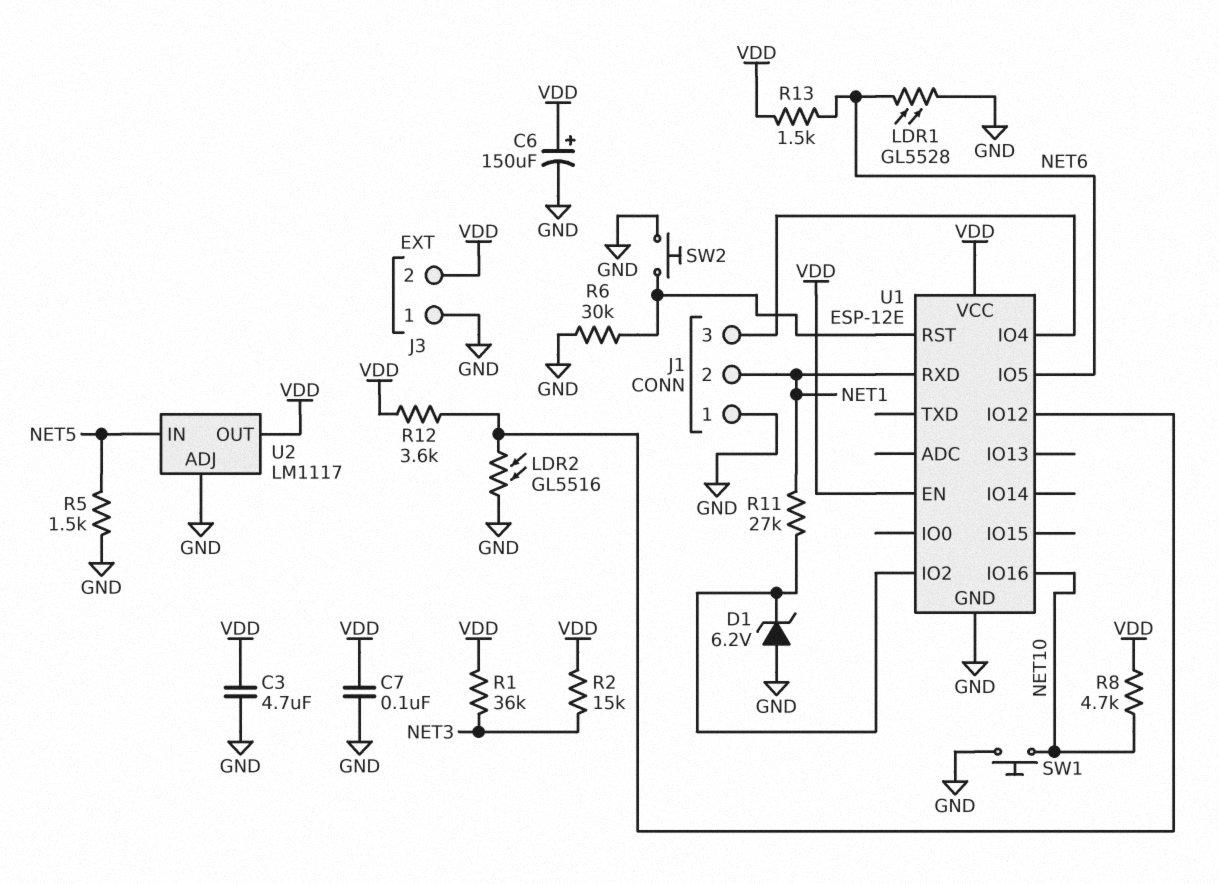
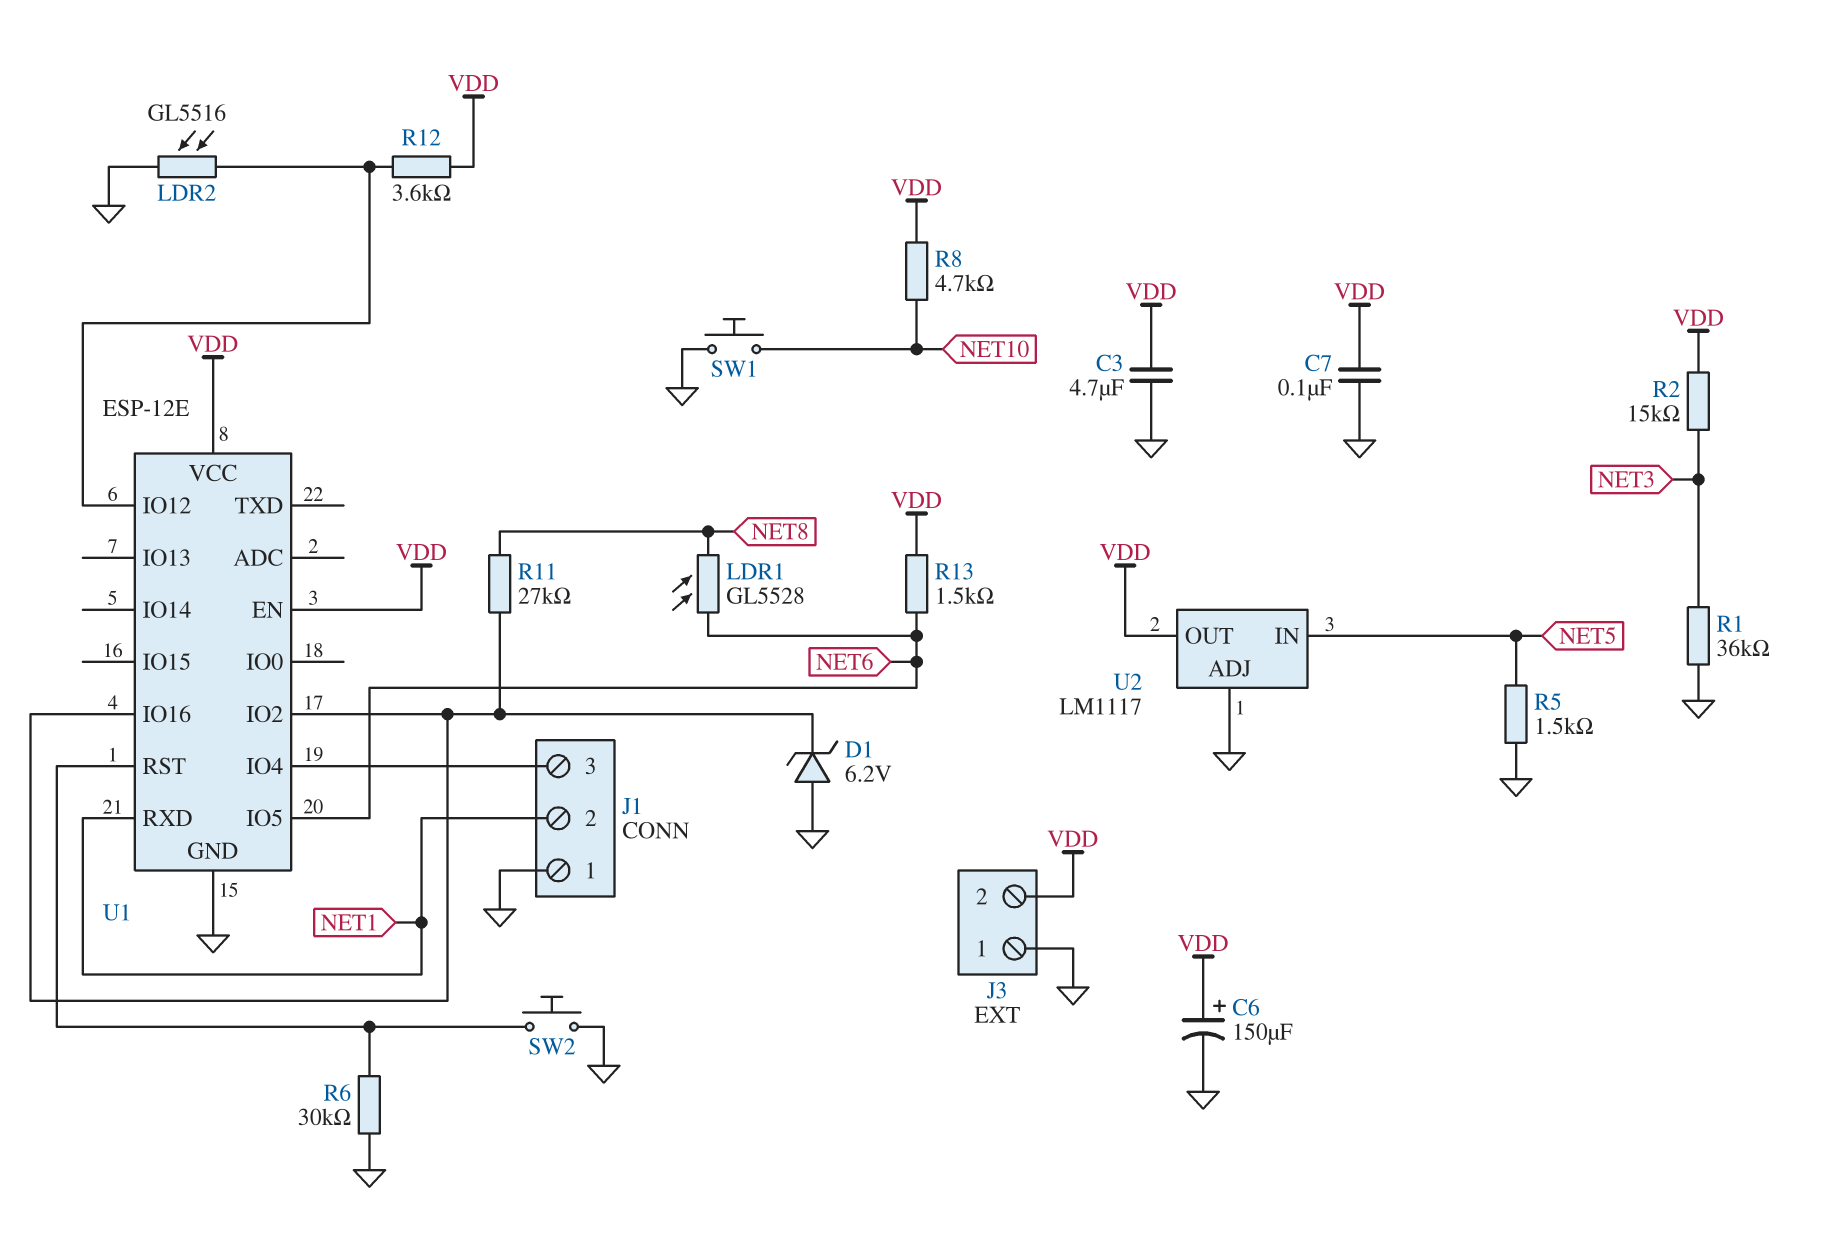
LDR1: GL5528 (GND, NET6) -> GL5528 (NET6, NET8)
R1: 36k (NET3, VDD) -> 36k (GND, NET3)
R11: 27k (NET1, U1/IO2) -> 27k (NET8, U1/IO2)
U1 pin IO16: NET10 -> U1/IO2

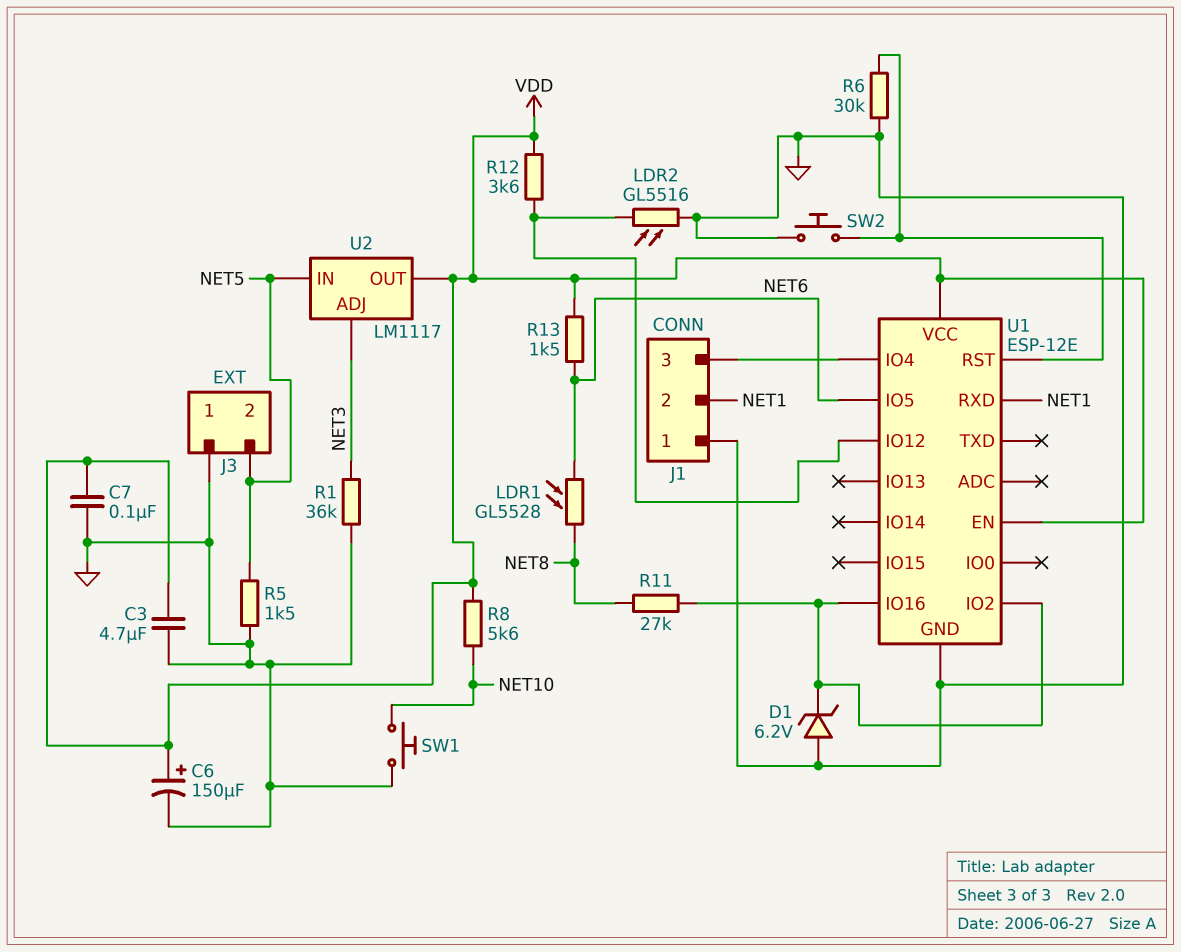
J3 pin 2: VDD -> NET5
R2: 15k (NET3, VDD) -> none
R8: 4.7k (NET10, VDD) -> 5.6k (NET10, VDD)
U2 pin ADJ: GND -> NET3

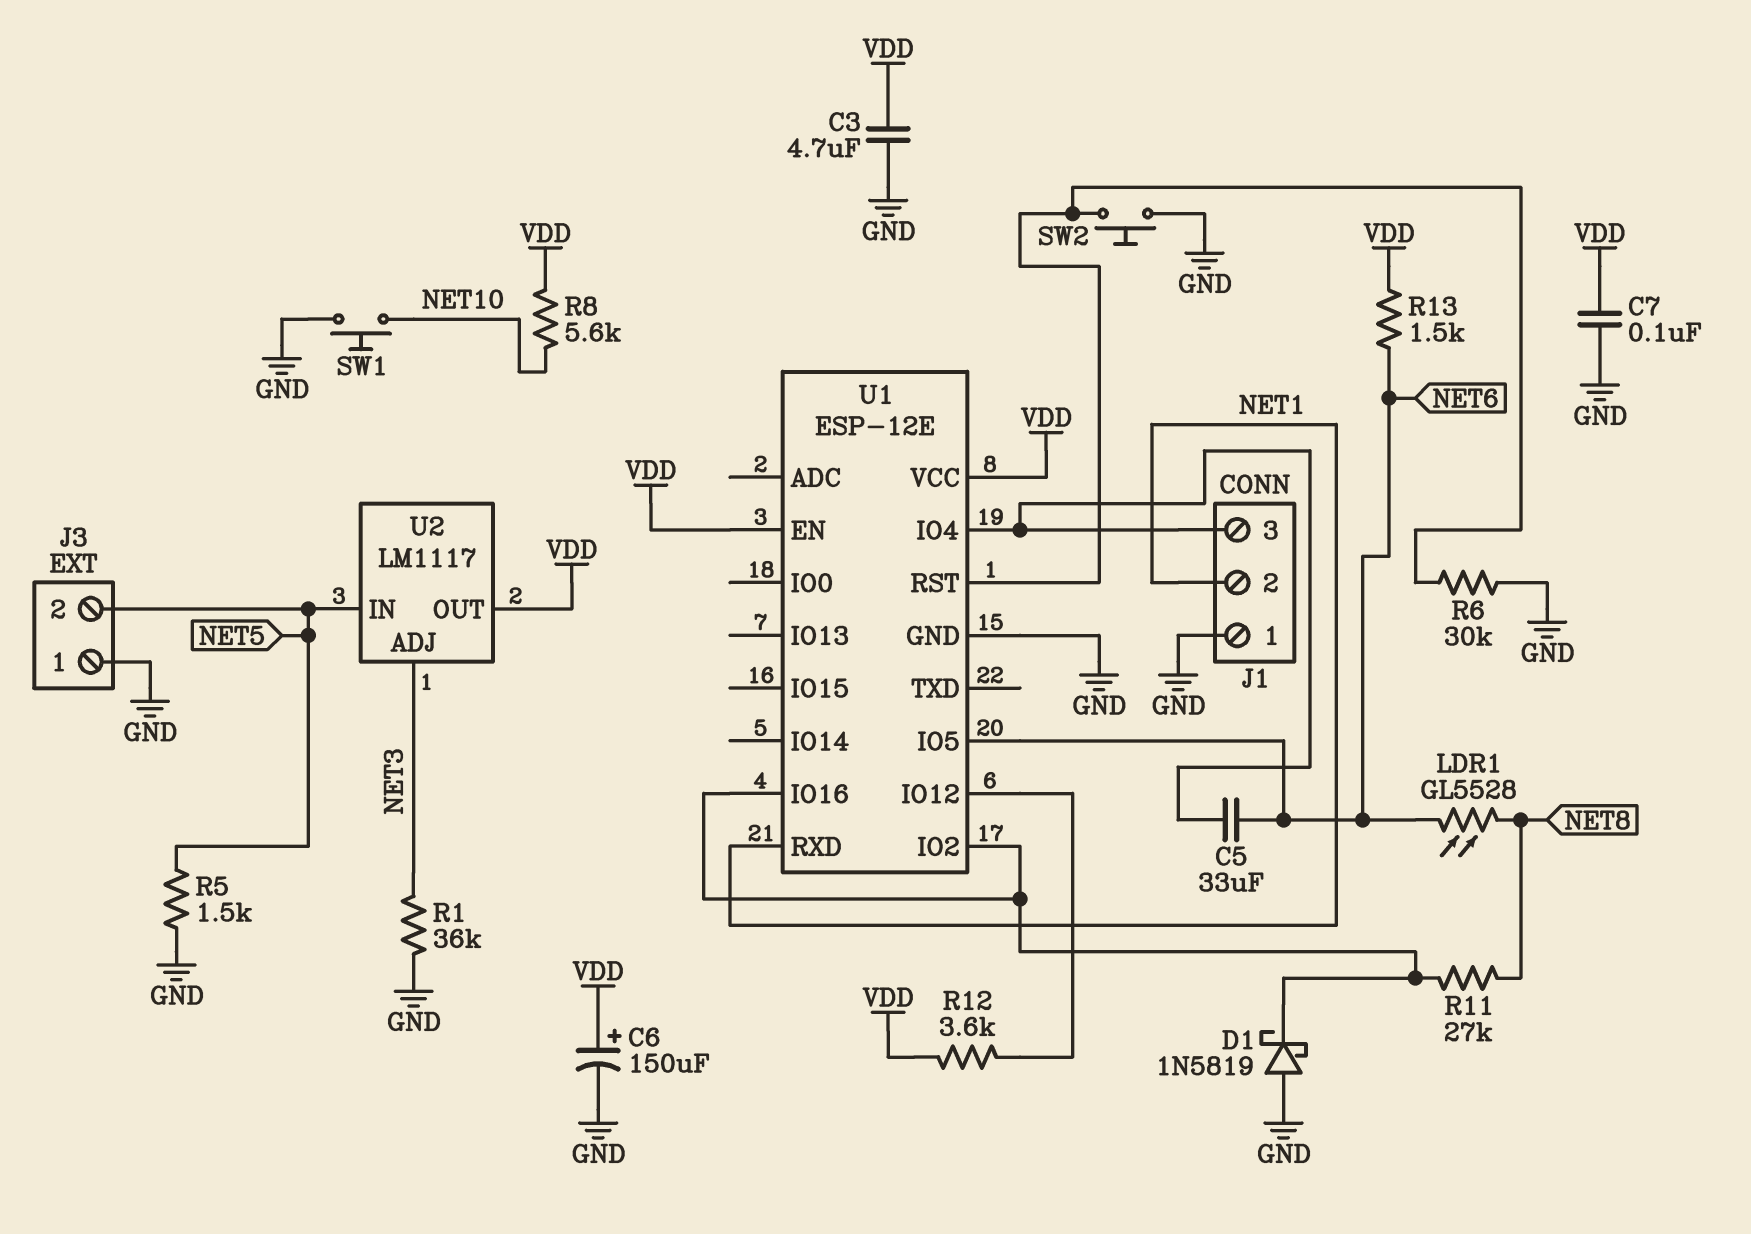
C5: none -> 33uF (J1/3, NET6)
D1: zener 6.2V (A GND, K U1/IO2) -> schottky 1N5819 (A GND, K U1/IO2)
LDR2: GL5516 (GND, U1/IO12) -> none

